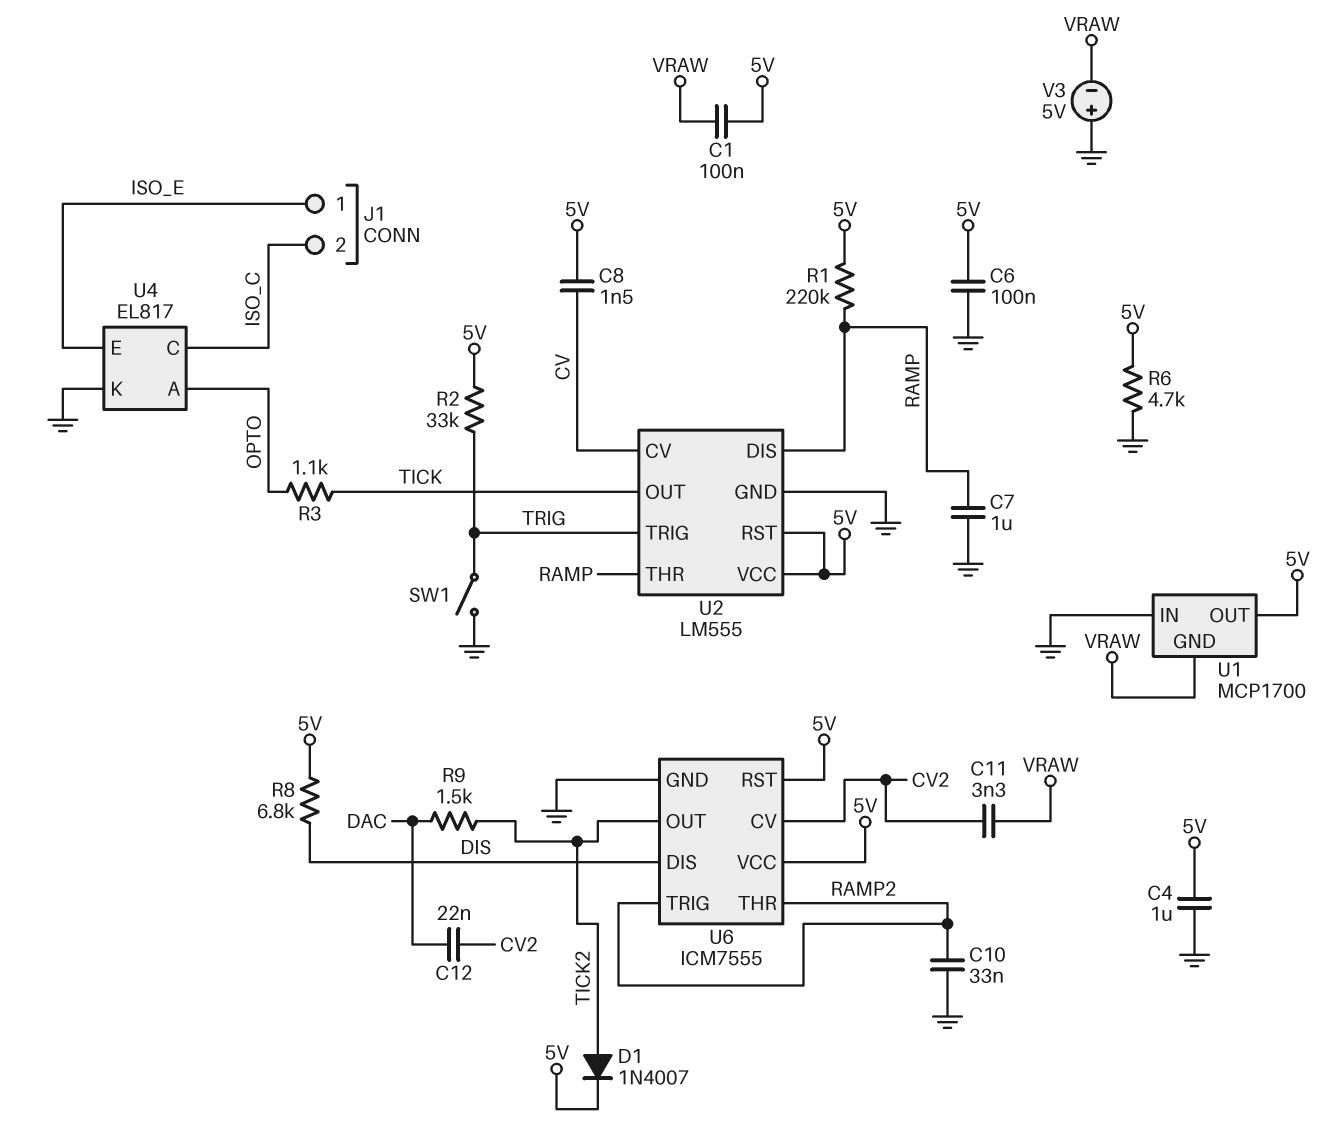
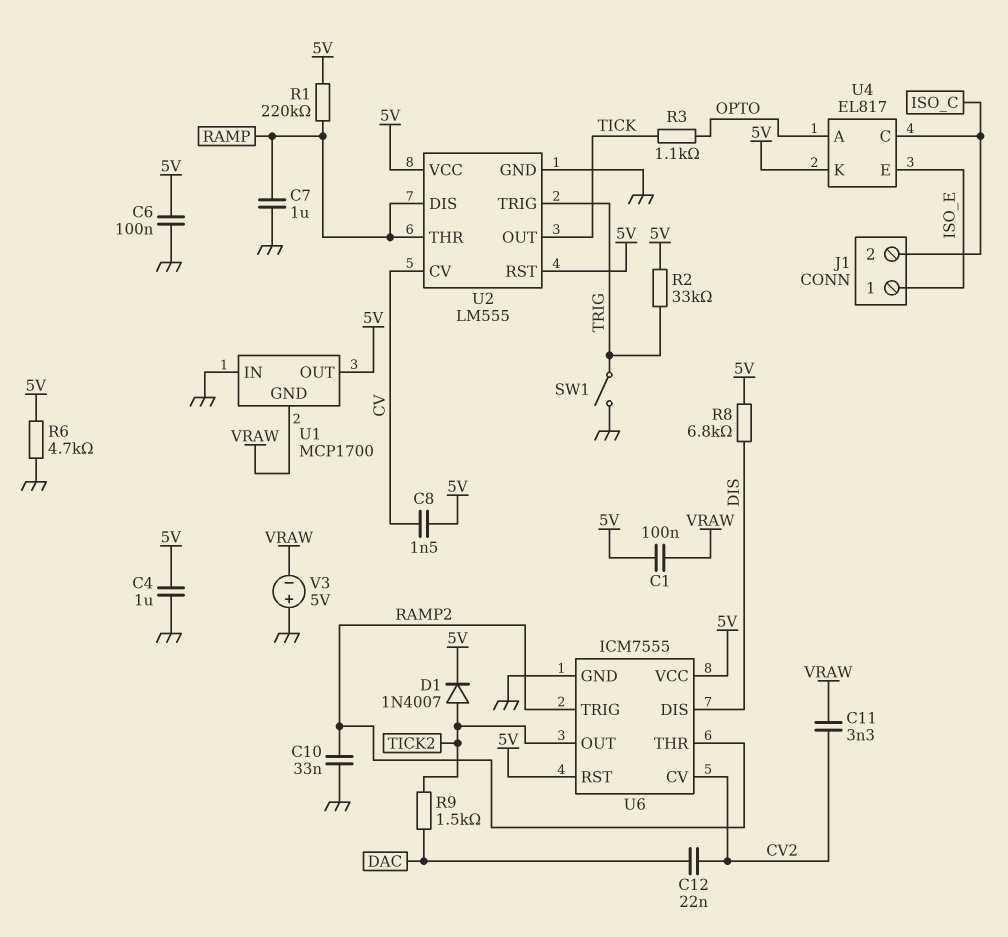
U4 pin K: GND -> 5V

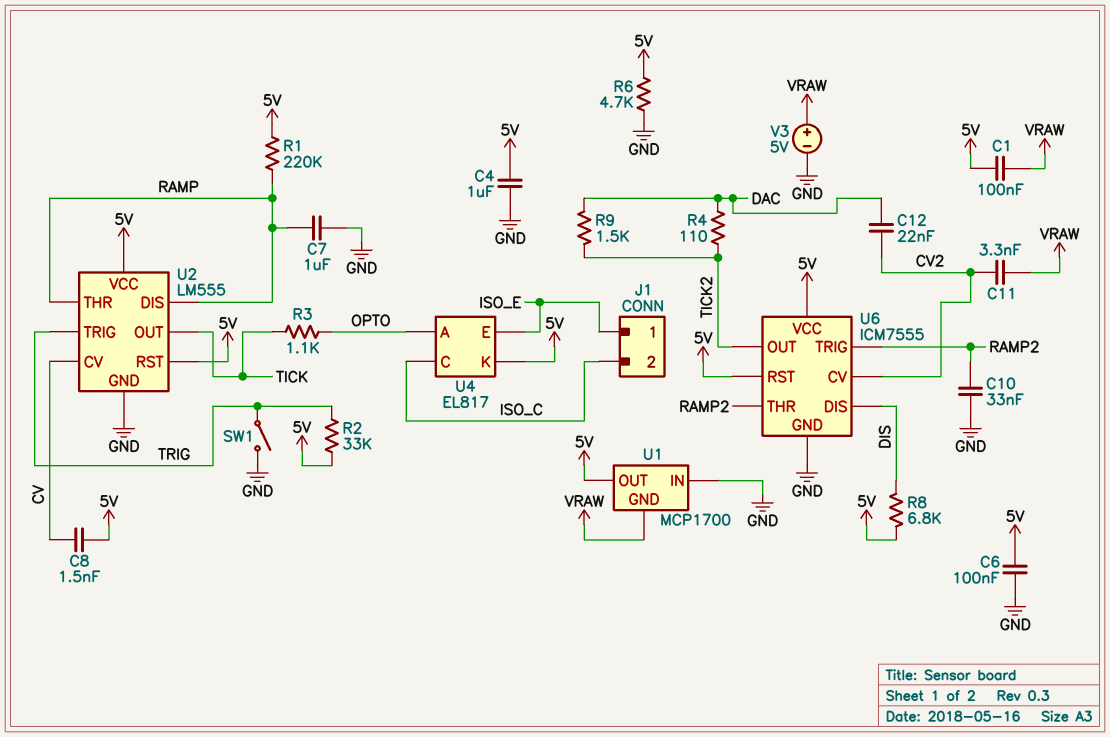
D1: diode 1N4007 (A TICK2, K 5V) -> none
R4: none -> 110 (DAC, TICK2)
V3: 5V (plus GND, minus VRAW) -> 5V (plus VRAW, minus GND)

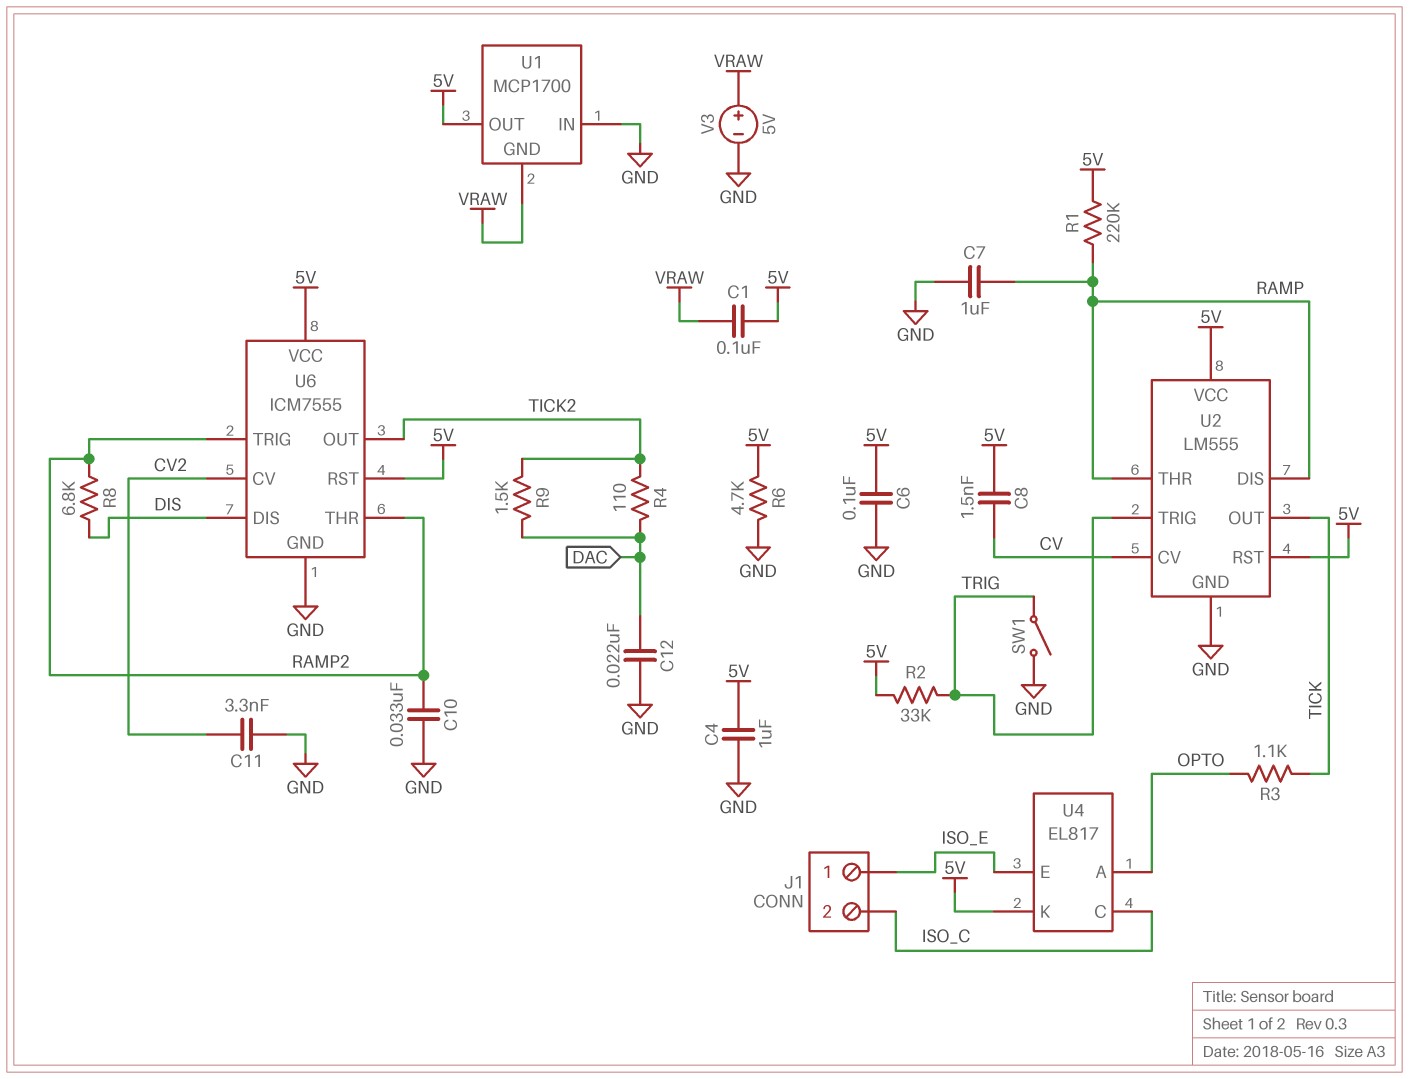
C11: 3.3nF (CV2, VRAW) -> 3.3nF (CV2, GND)
C12: 22nF (CV2, DAC) -> 22nF (DAC, GND)
R8: 6.8k (5V, DIS) -> 6.8k (DIS, RAMP2)

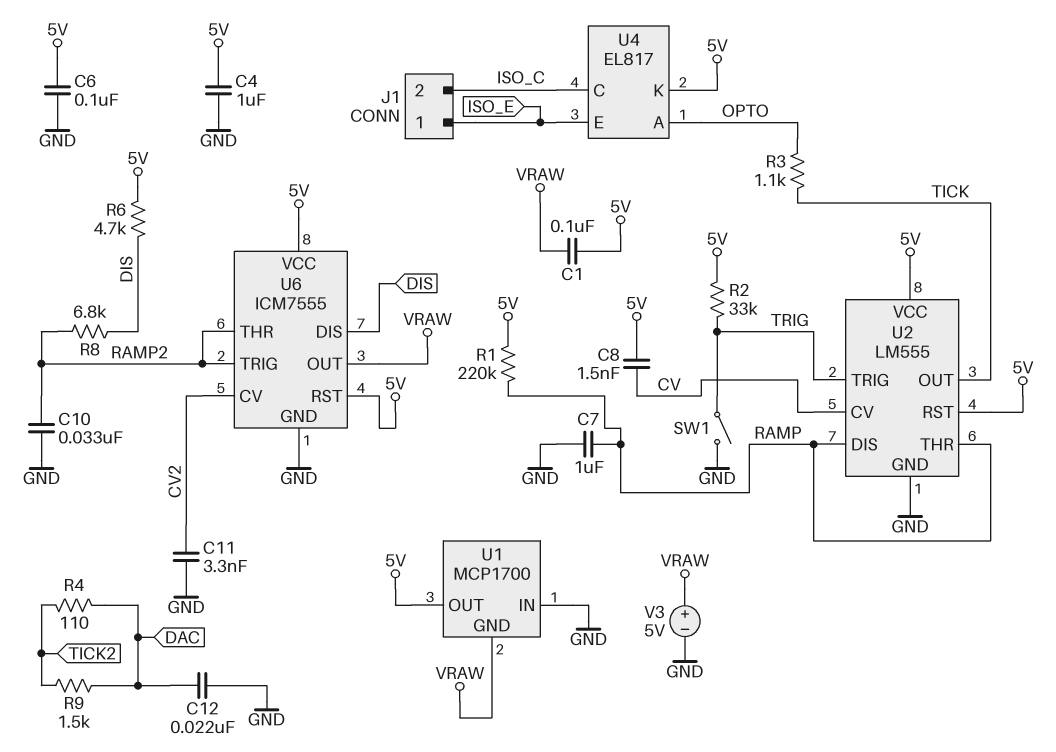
R6: 4.7k (5V, GND) -> 4.7k (5V, DIS)
U6 pin OUT: TICK2 -> VRAW

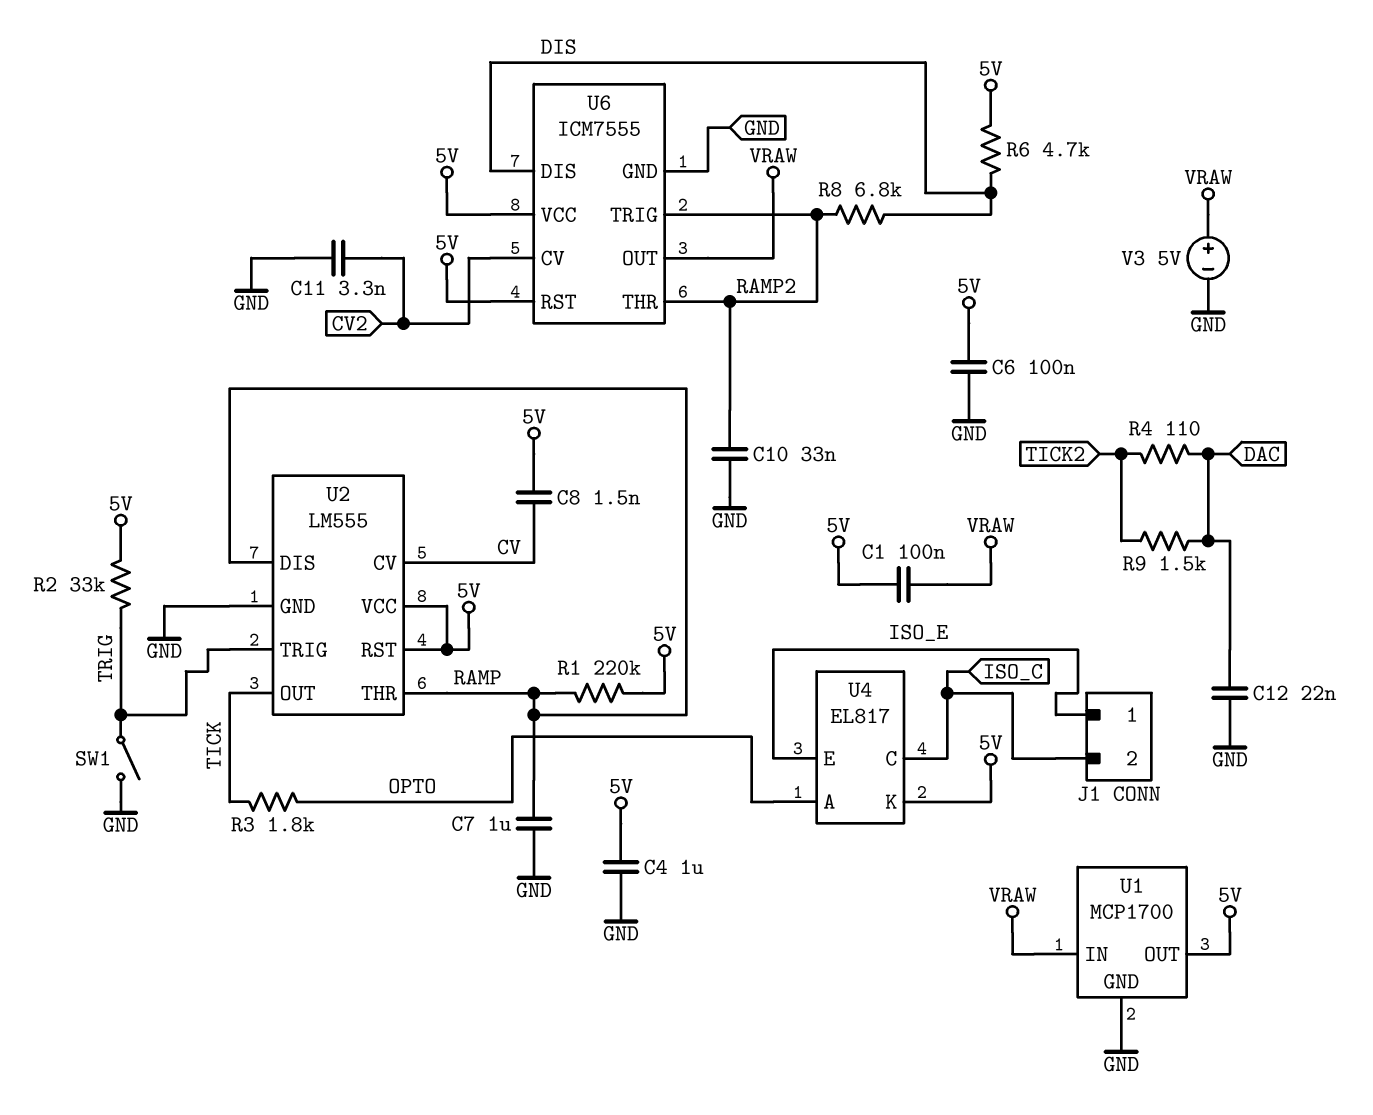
R3: 1.1k (OPTO, TICK) -> 1.8k (OPTO, TICK)
U1 pin GND: VRAW -> GND
U1 pin IN: GND -> VRAW

